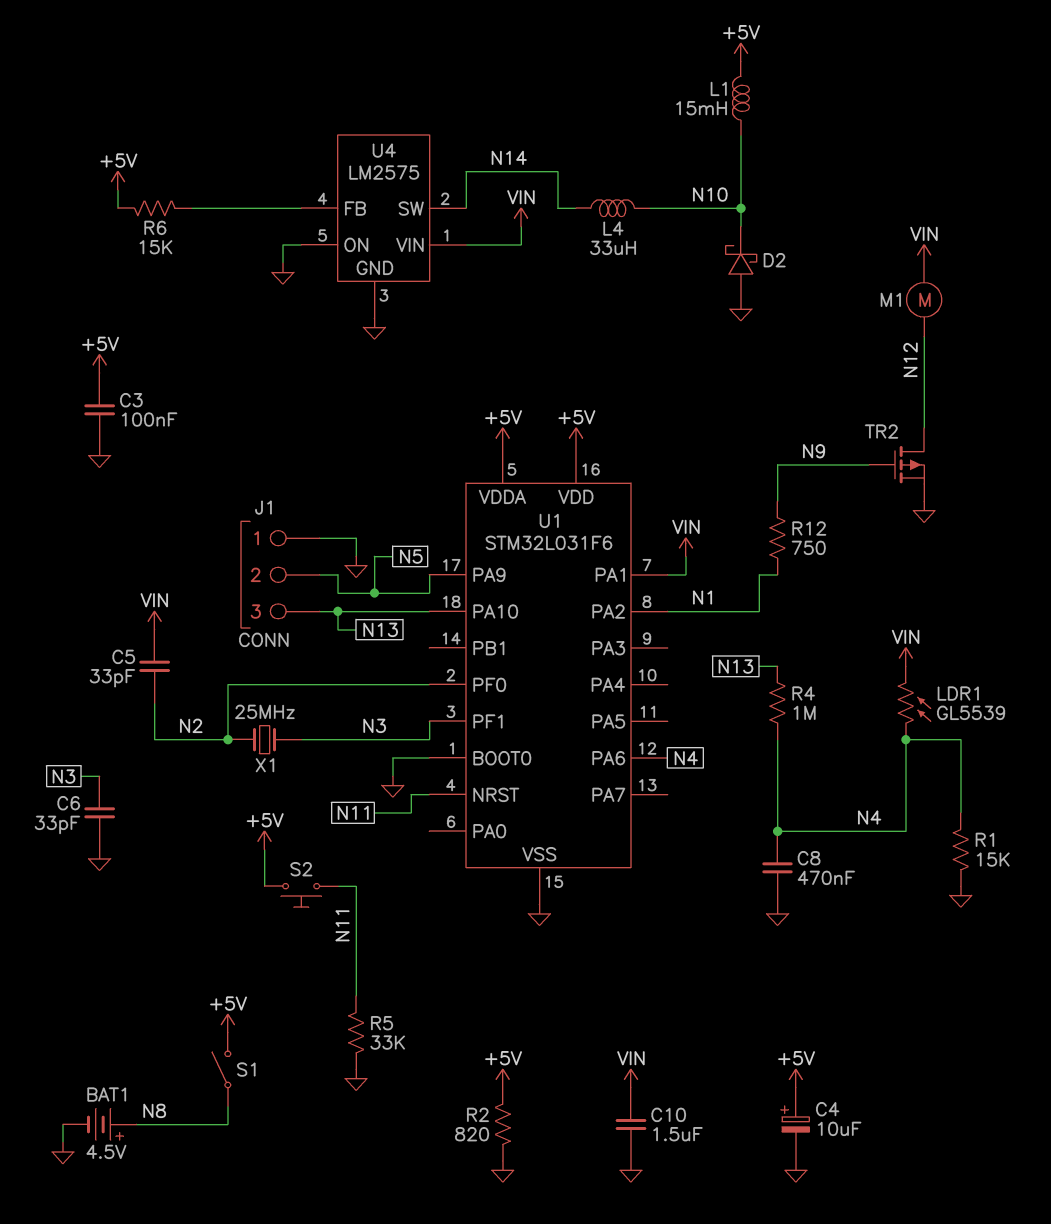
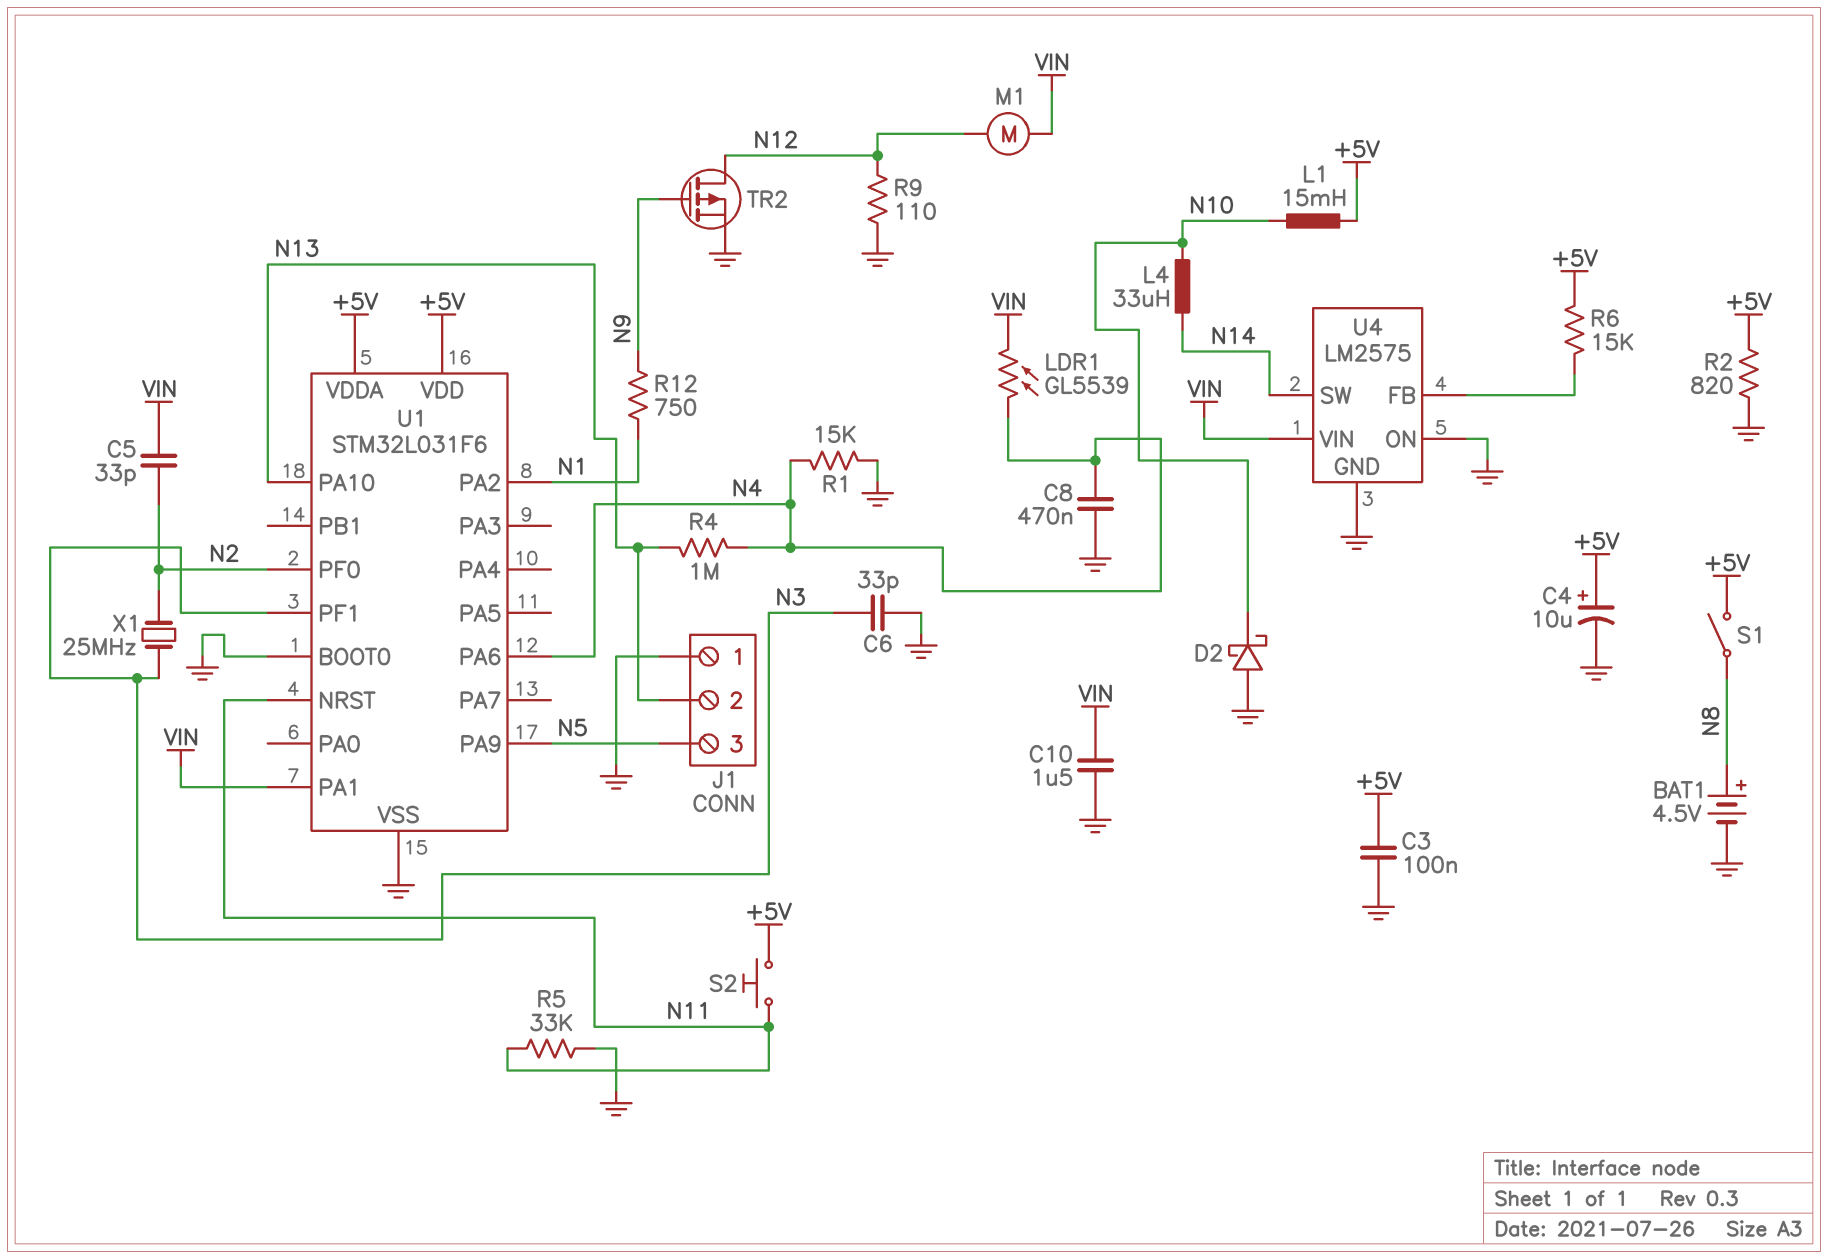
J1 pin 2: N5 -> N13
J1 pin 3: N13 -> N5
R9: none -> 110 (GND, N12)

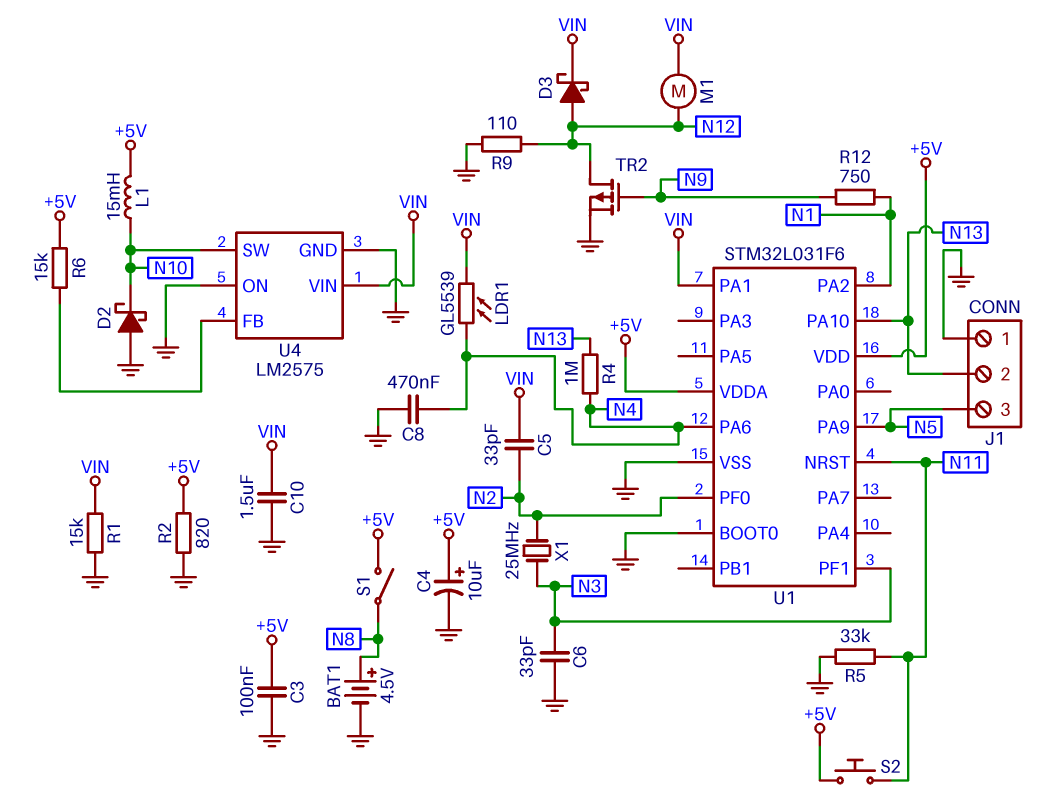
D3: none -> schottky (A N12, K VIN)
L4: 33uH (N10, N14) -> none
R1: 15k (GND, N4) -> 15k (GND, VIN)
U4 pin SW: N14 -> N10

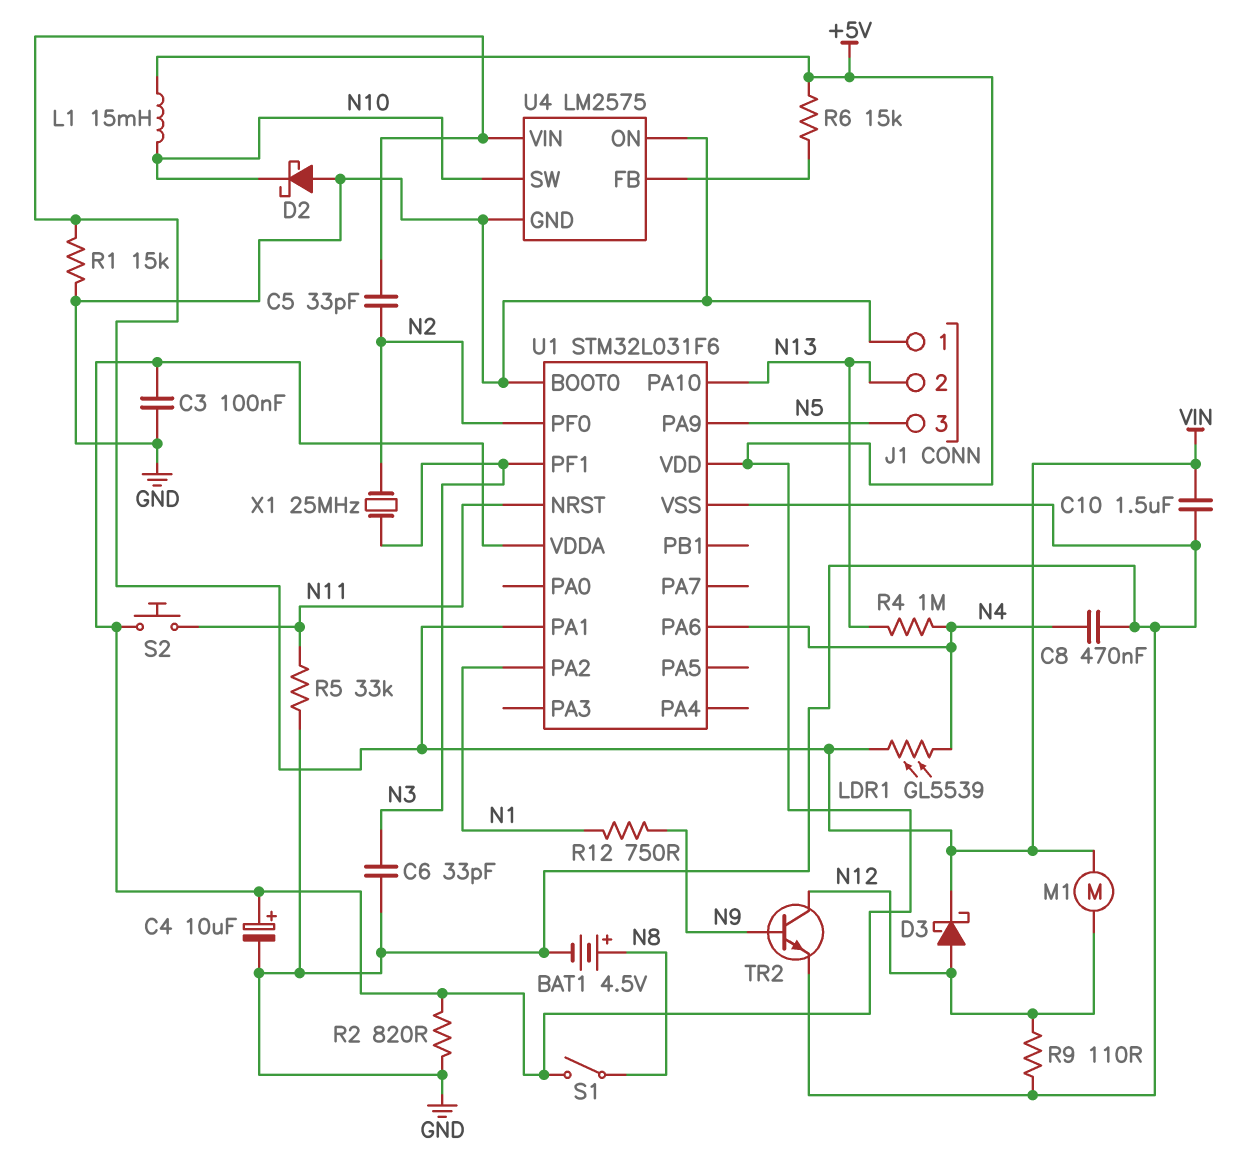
TR2: PMOS (G N9, D N12, S GND) -> NPN (B N9, C N12, E GND)

